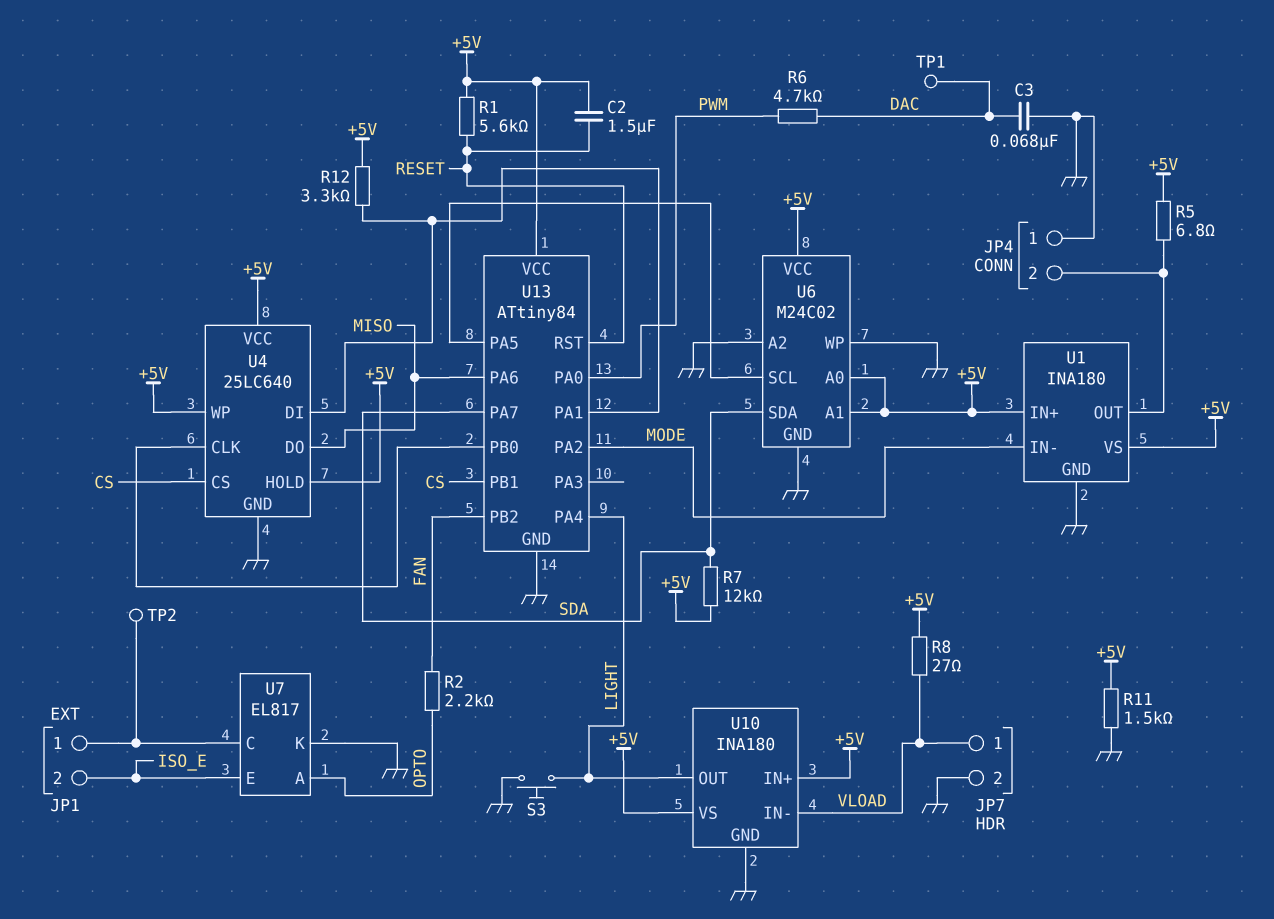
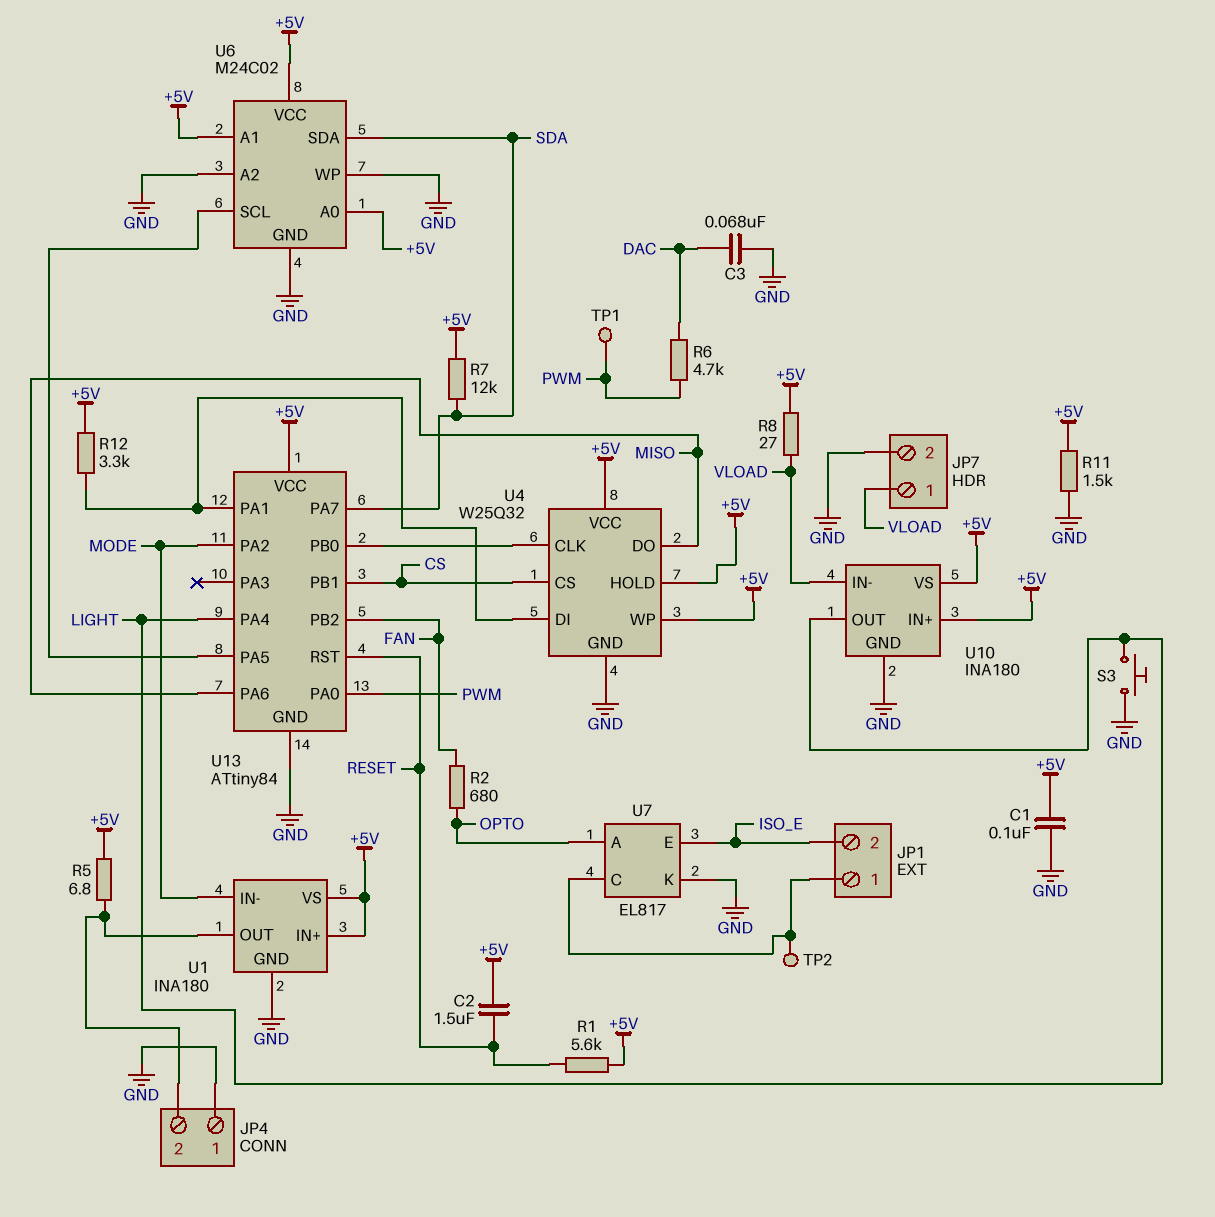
C1: none -> 100nF (+5V, GND)
R2: 2.2k (FAN, OPTO) -> 680 (FAN, OPTO)
TP1: test point (DAC) -> test point (PWM)
U4: 25LC640 -> W25Q32

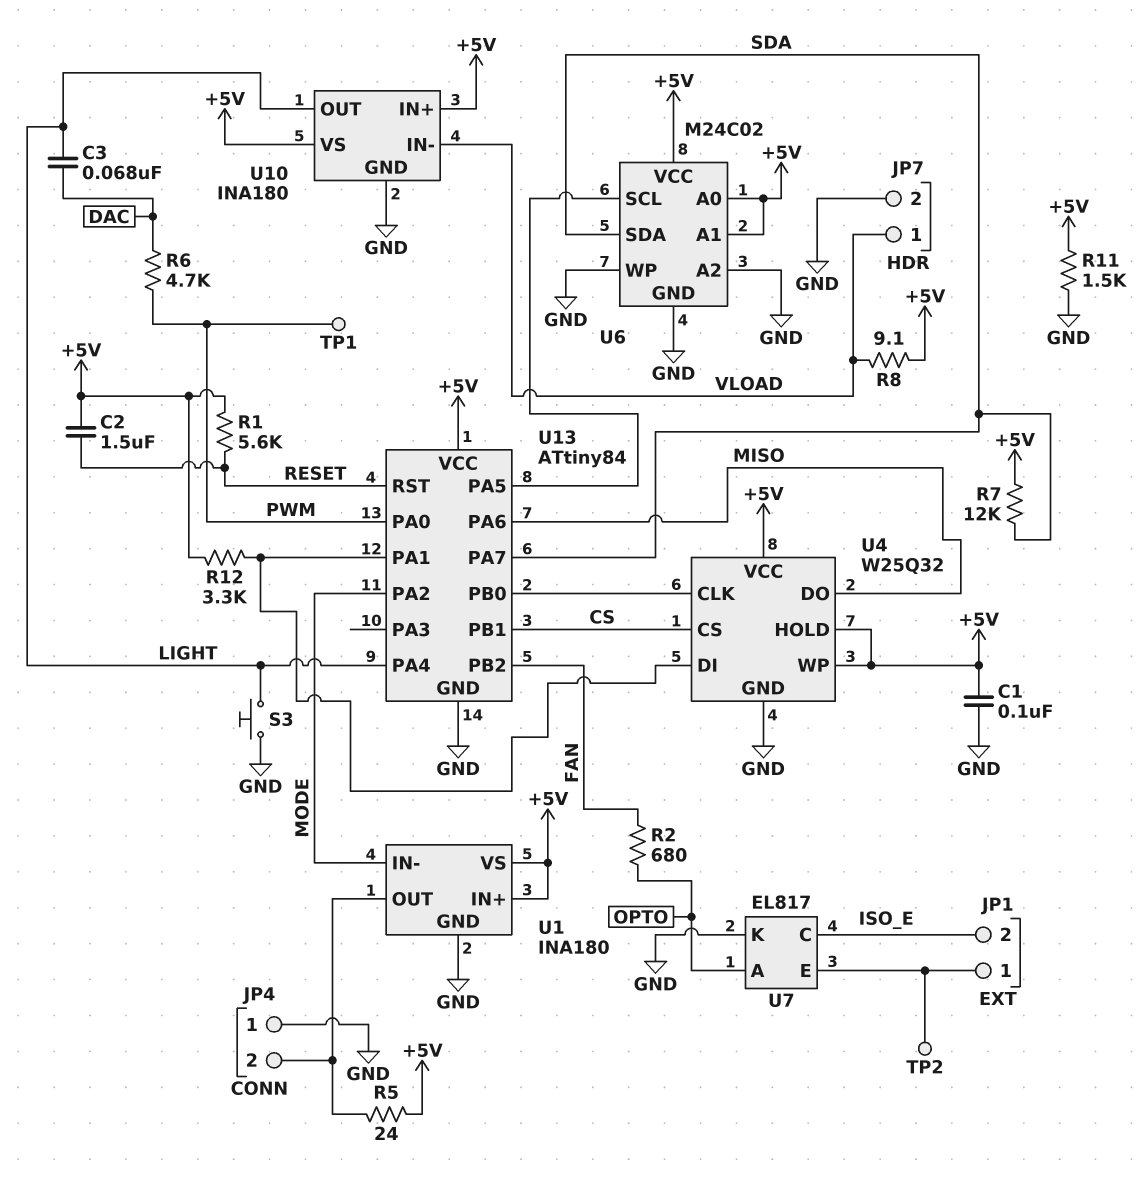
C3: 68nF (DAC, GND) -> 68nF (DAC, LIGHT)
R5: 6.8 (+5V, JP4/2) -> 24 (+5V, JP4/2)
R8: 27 (+5V, VLOAD) -> 9.1 (+5V, VLOAD)
U7 pin C: JP1/1 -> ISO_E
U7 pin E: ISO_E -> JP1/1

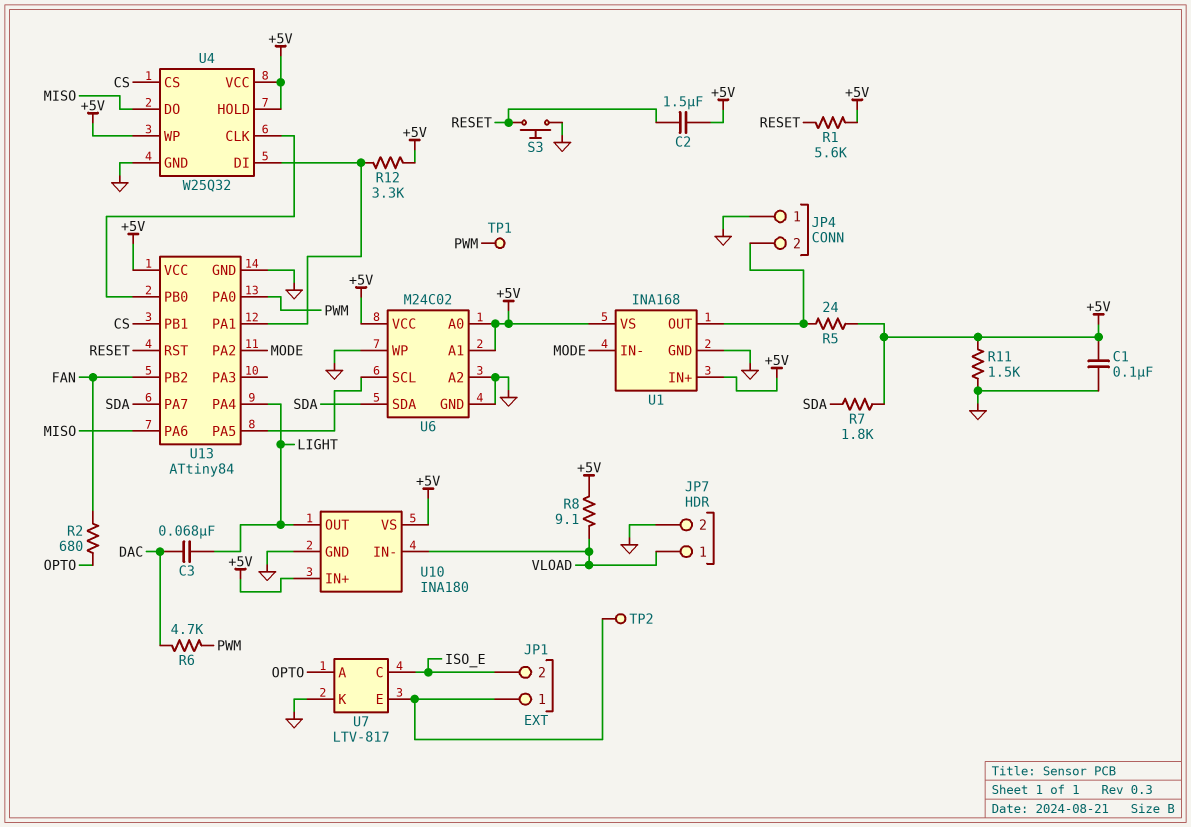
R7: 12k (+5V, SDA) -> 1.8k (+5V, SDA)
S3: button (GND, LIGHT) -> button (GND, RESET)
U1: INA180 -> INA168
U7: EL817 -> LTV-817

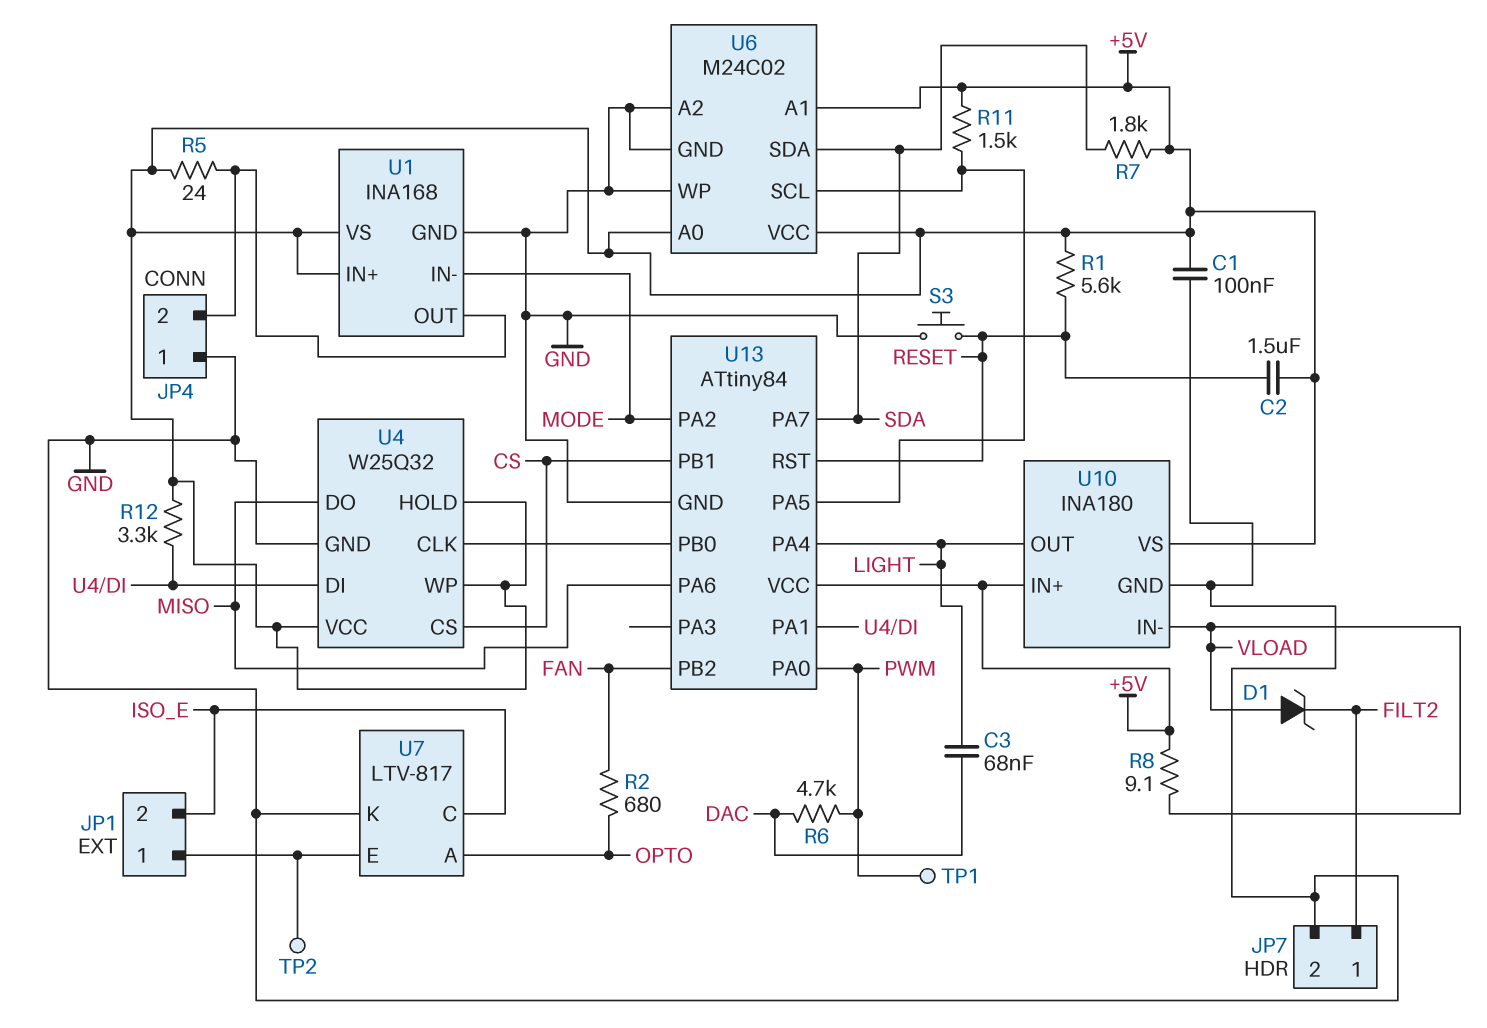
D1: none -> zener (A VLOAD, K FILT2)
JP7 pin 1: VLOAD -> FILT2
R11: 1.5k (+5V, GND) -> 1.5k (+5V, U6/SCL)

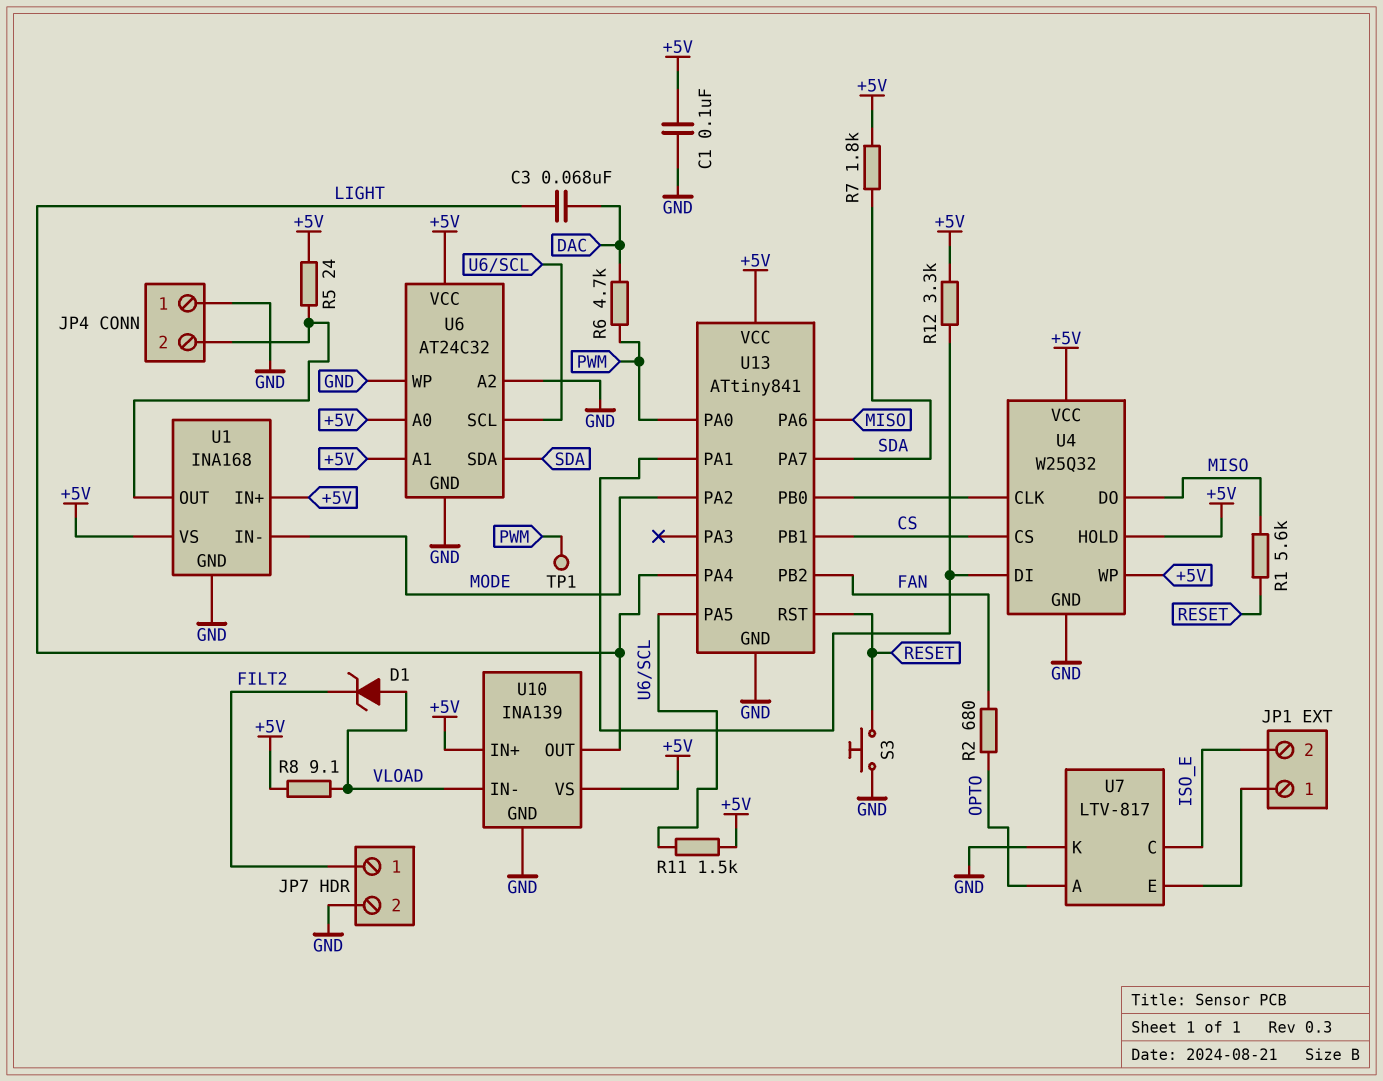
C2: 1.5uF (+5V, RESET) -> none
R1: 5.6k (+5V, RESET) -> 5.6k (MISO, RESET)
TP2: test point (JP1/1) -> none
U6: M24C02 -> AT24C32
U10: INA180 -> INA139
U13: ATtiny84 -> ATtiny841

